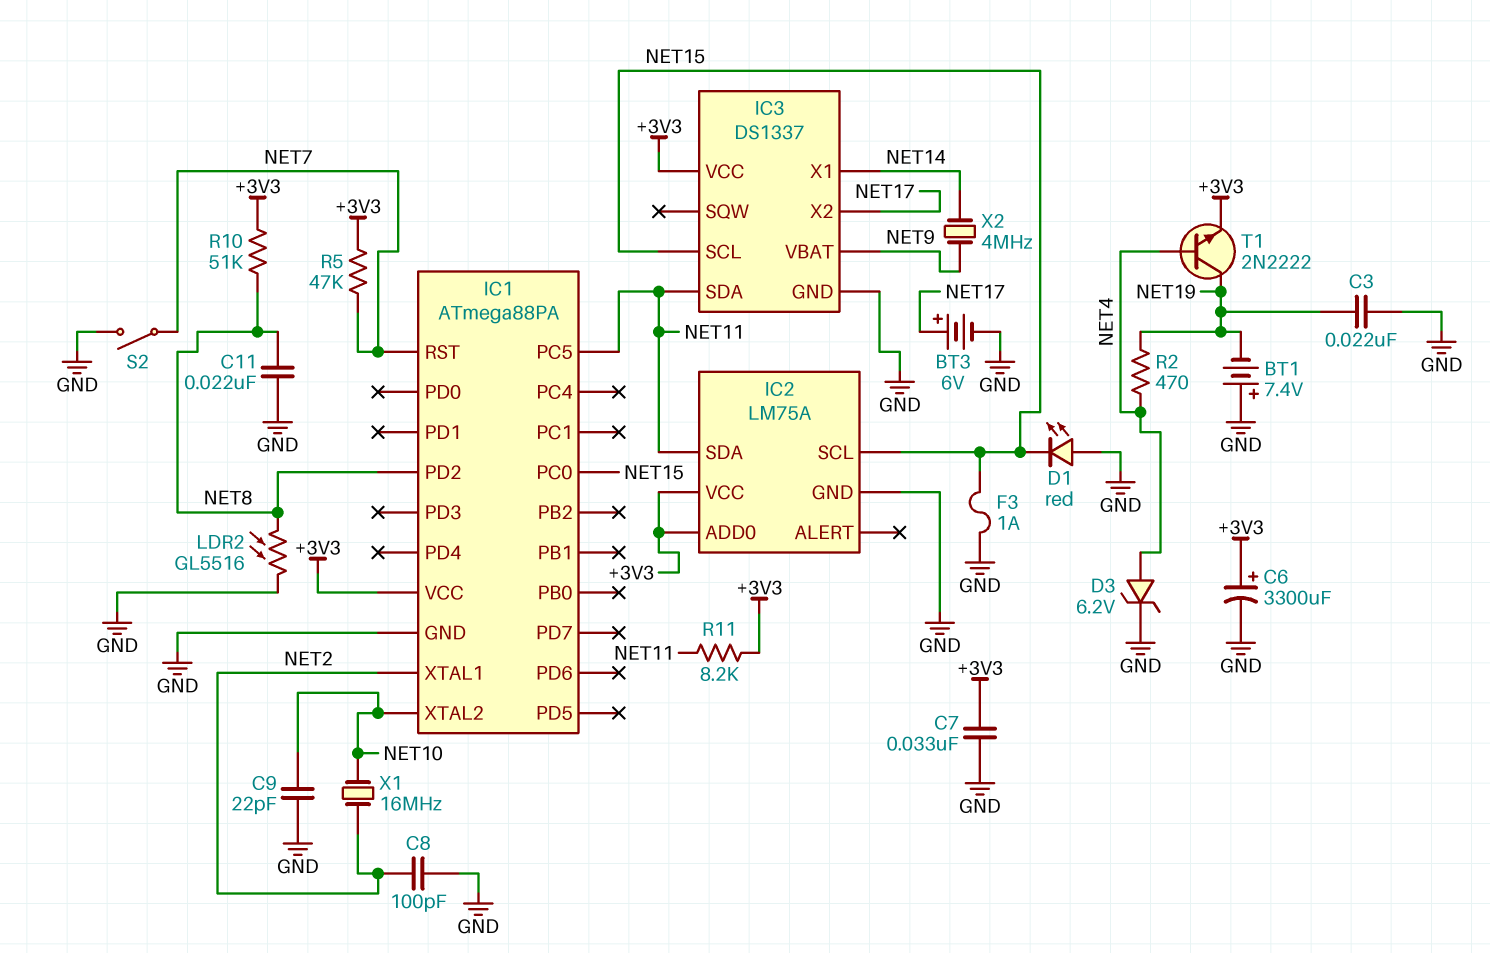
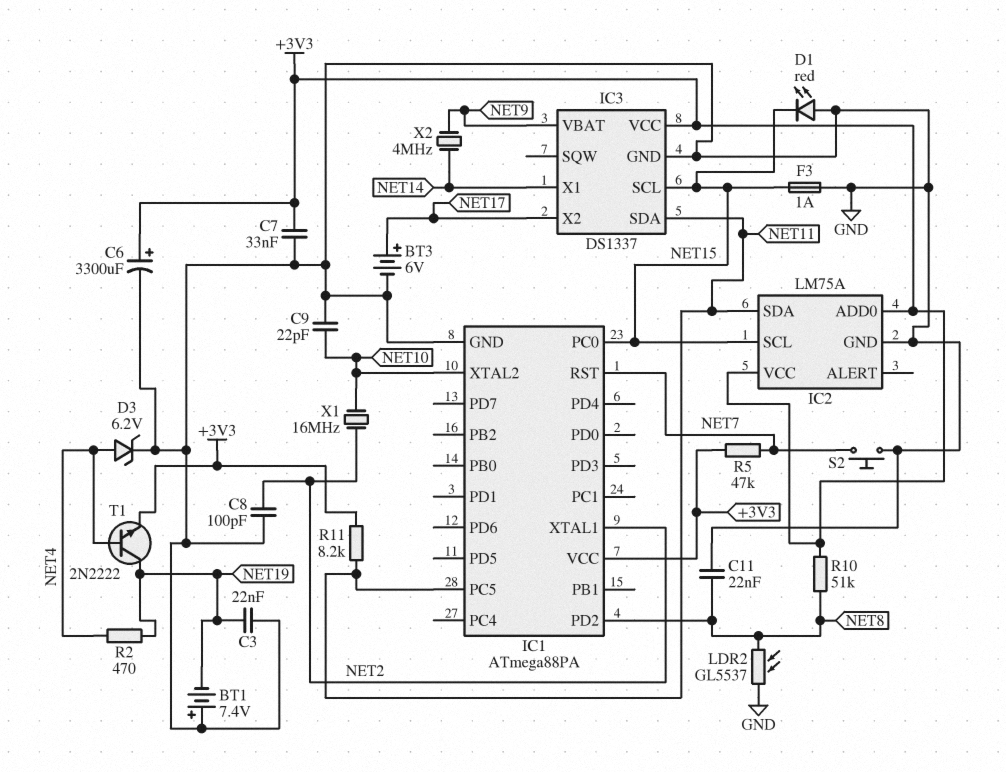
LDR2: GL5516 (GND, NET8) -> GL5537 (GND, NET8)
S2: switch (GND, NET7) -> button (GND, NET7)

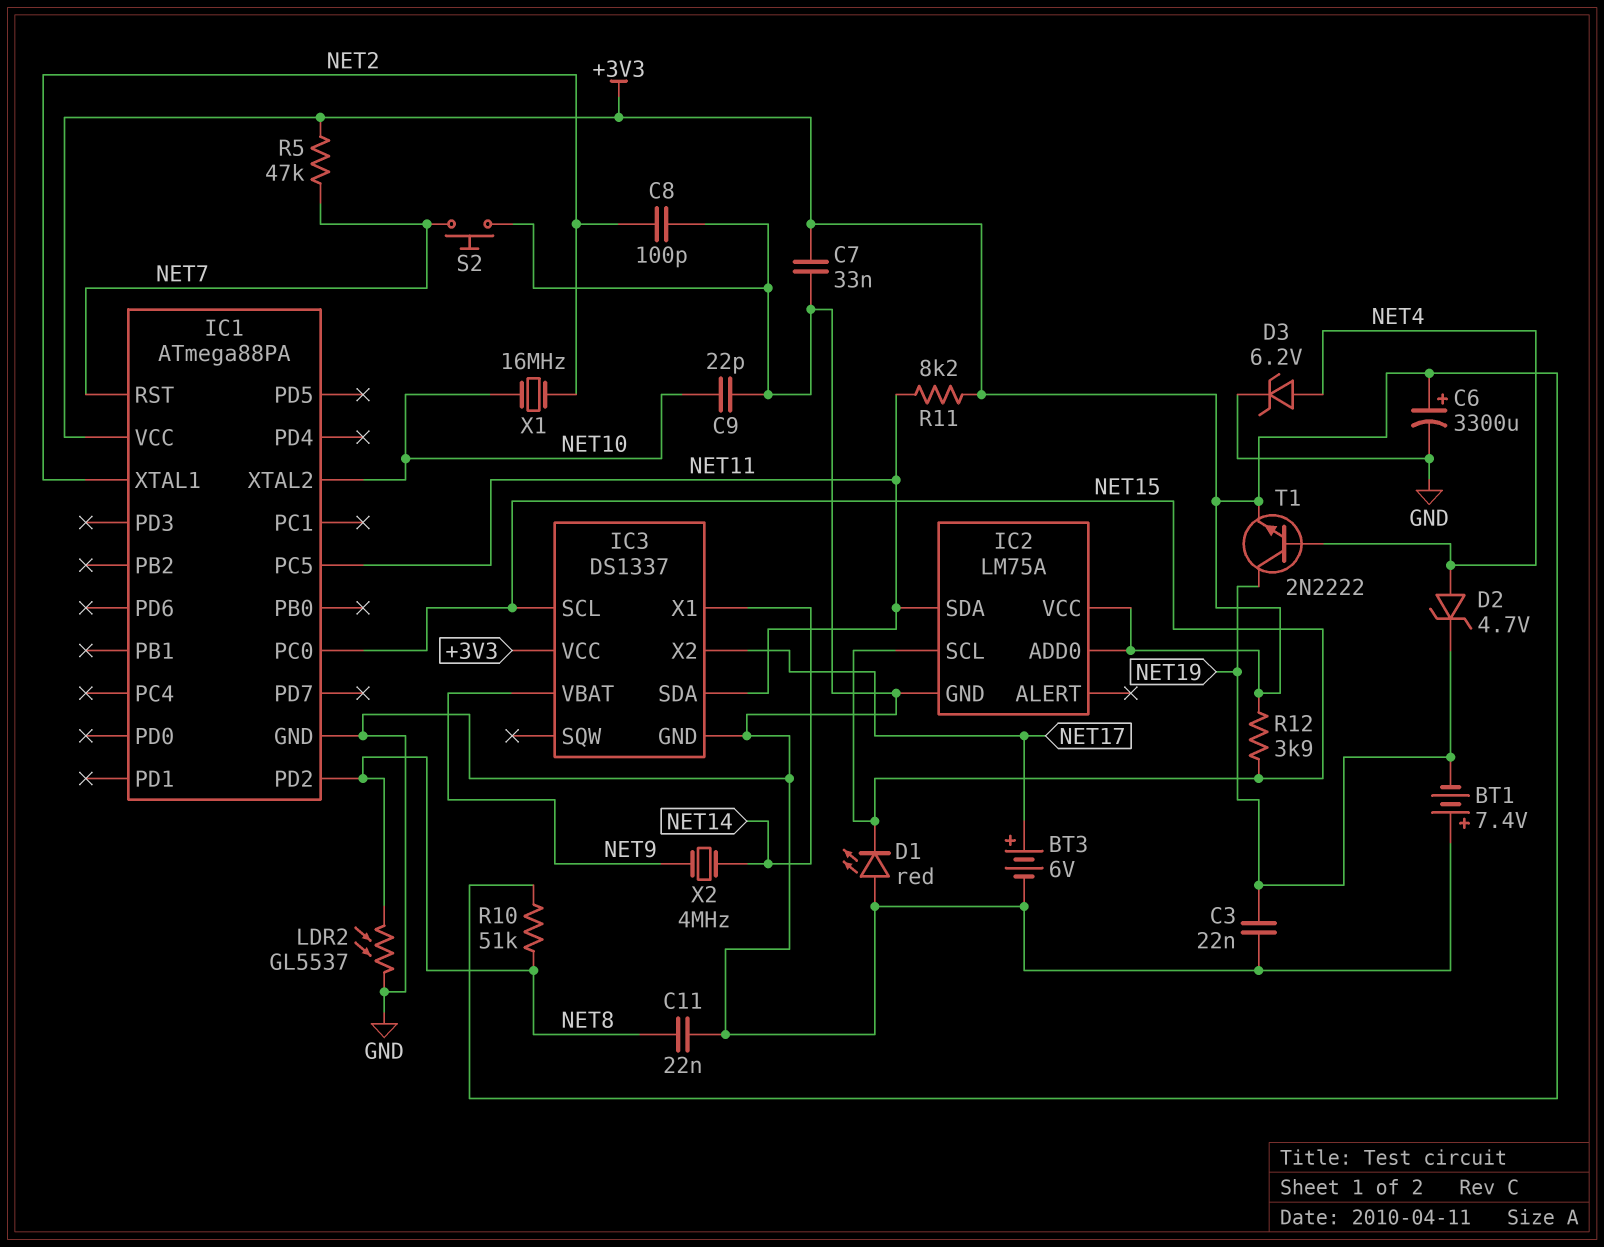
D2: none -> zener 4.7V (A NET4, K NET19)
F3: 1A (GND, NET15) -> none
R2: 470 (NET4, NET19) -> none
R12: none -> 3.9k (+3V3, NET15)

